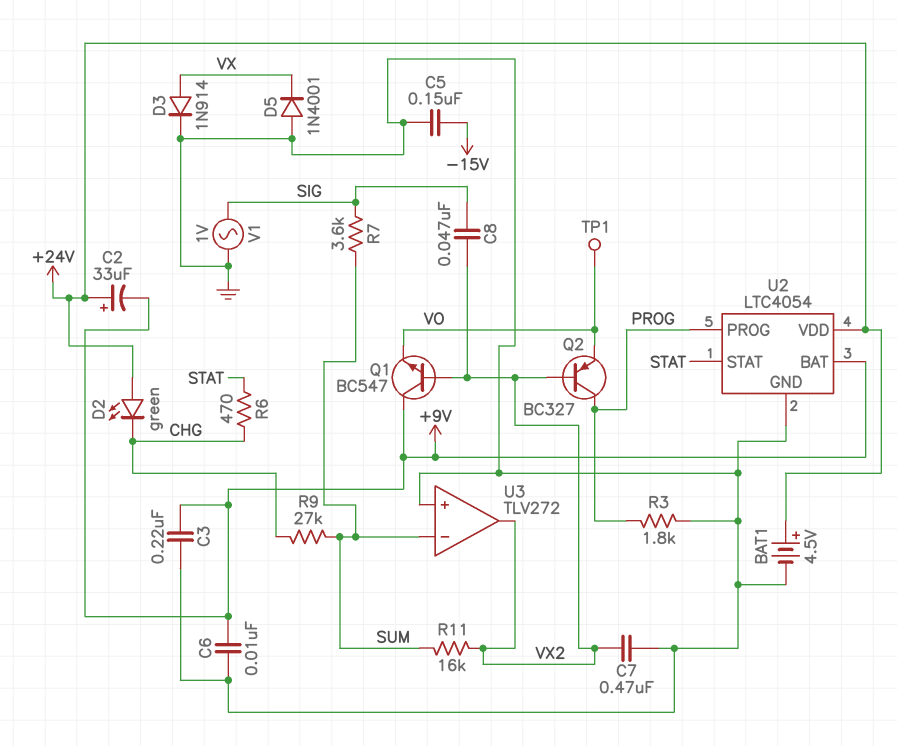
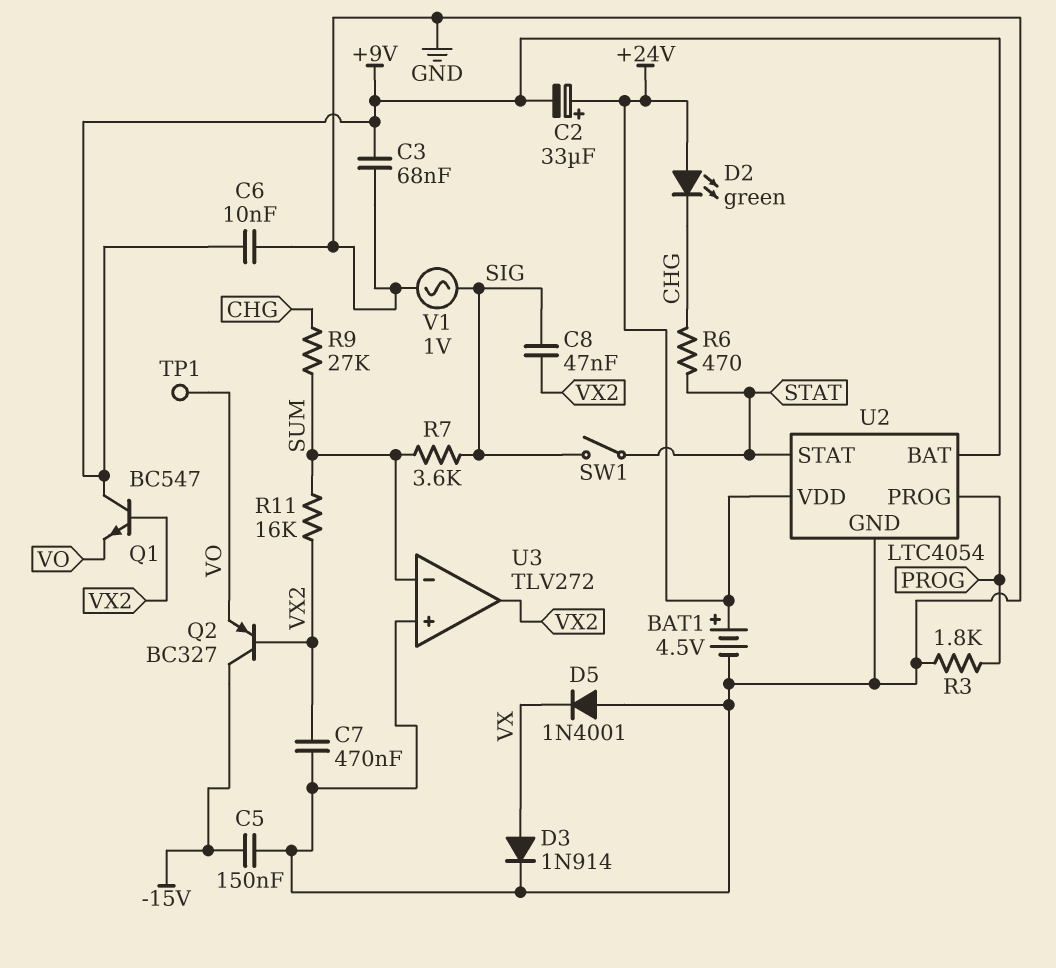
C3: 220nF (+9V, GND) -> 68nF (+9V, GND)
Q2: PNP BC327 (B VX2, C PROG, E VO) -> PNP BC327 (B VX2, C -15V, E VO)
SW1: none -> switch (SIG, STAT)

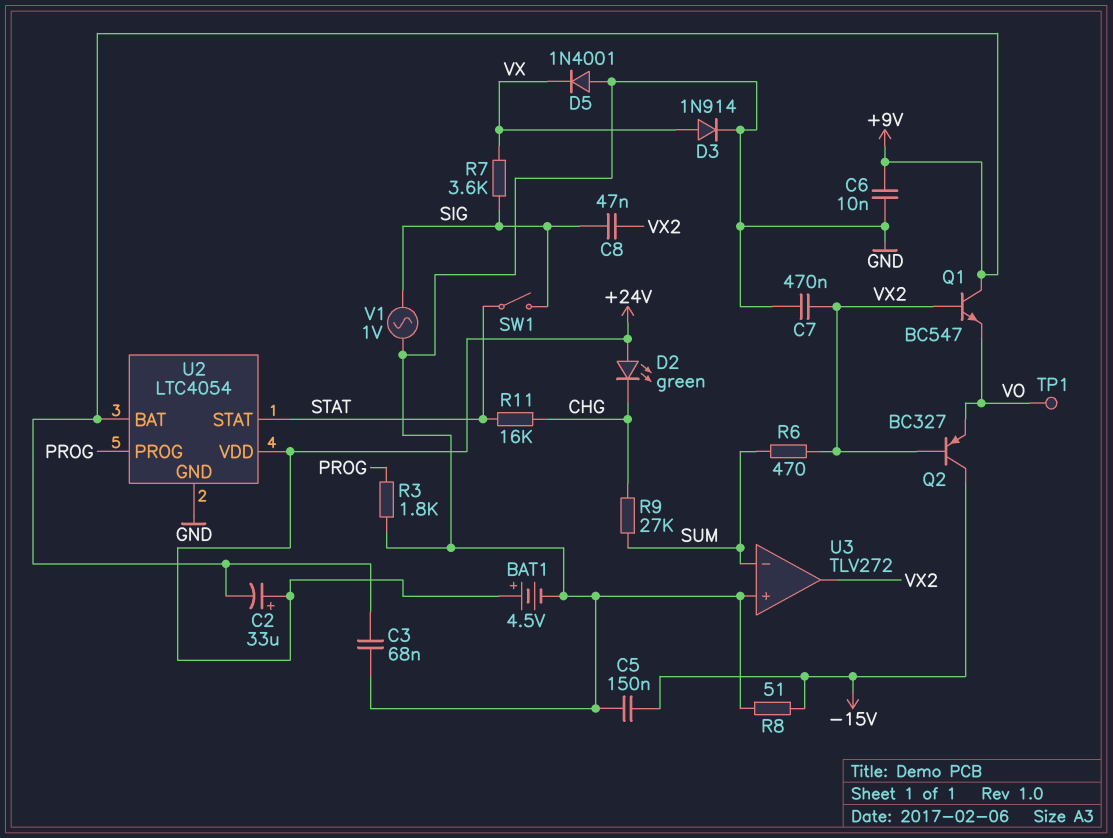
R6: 470 (CHG, STAT) -> 470 (SUM, VX2)
R7: 3.6k (SIG, SUM) -> 3.6k (SIG, VX)
R8: none -> 51 (-15V, GND)
R11: 16k (SUM, VX2) -> 16k (CHG, STAT)

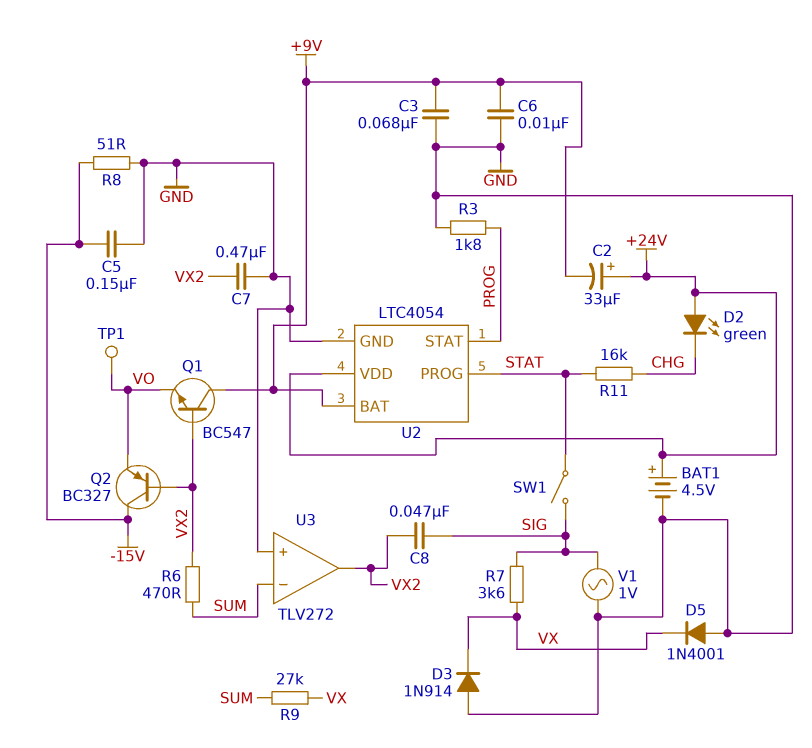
D3: diode 1N914 (A VX, K GND) -> diode 1N914 (A GND, K VX)
R9: 27k (CHG, SUM) -> 27k (SUM, VX)
U2 pin PROG: PROG -> STAT
U2 pin STAT: STAT -> PROG

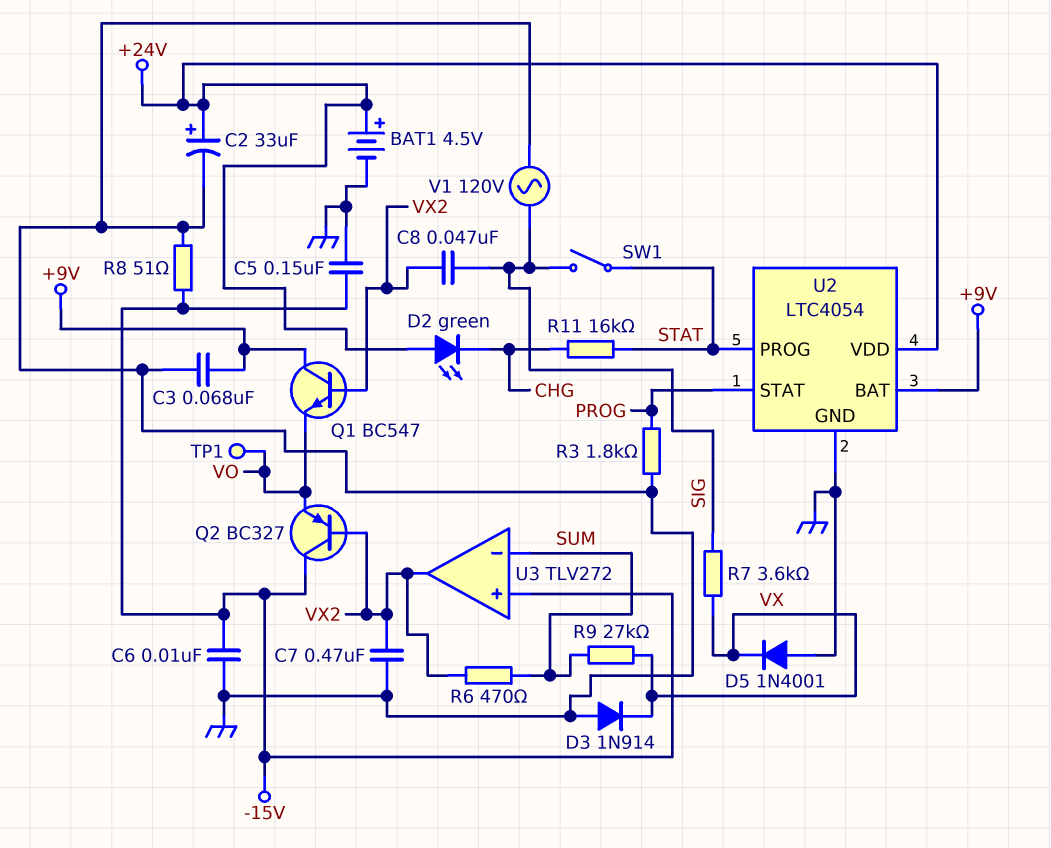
C2: 33uF (plus +24V, minus +9V) -> 33uF (plus +24V, minus GND)
C6: 10nF (+9V, GND) -> 10nF (-15V, GND)
U3 pin in+: GND -> -15V
V1: AC 1V (GND, SIG) -> AC 120V (GND, SIG)

